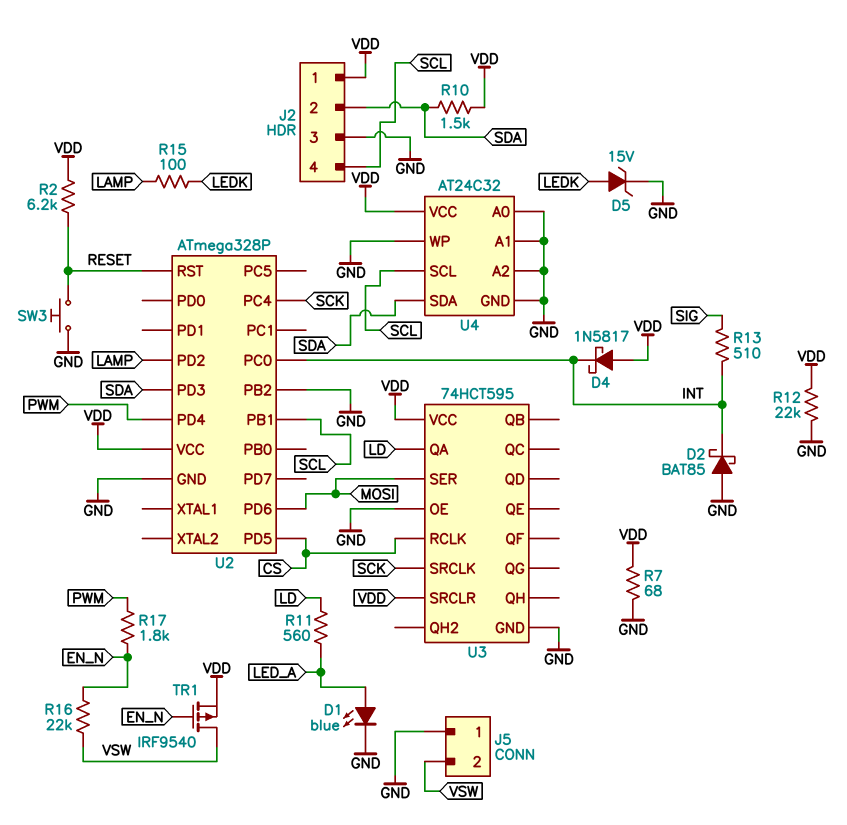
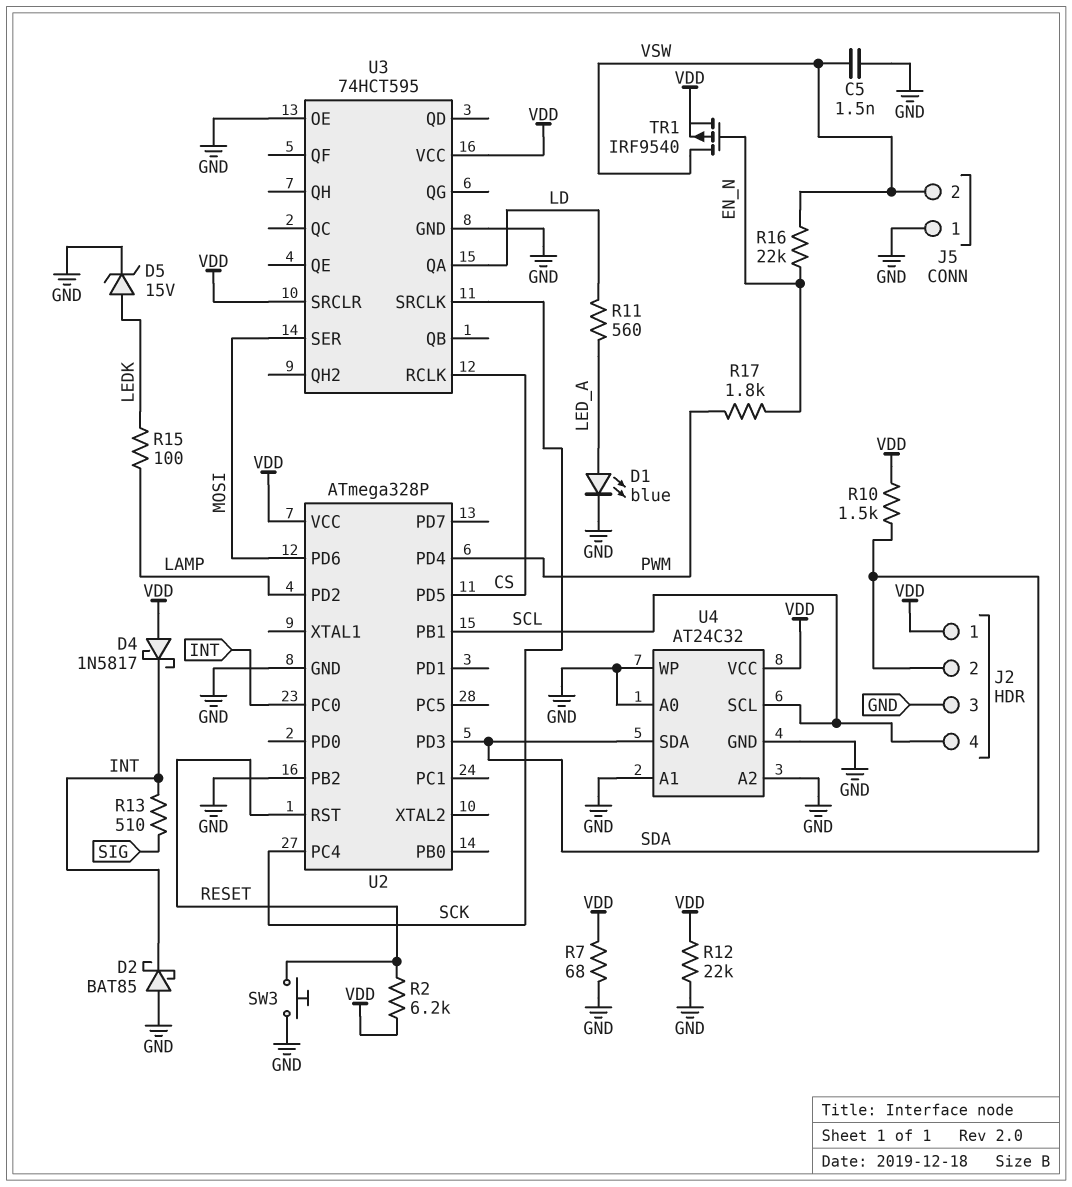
C5: none -> 1.5nF (GND, VSW)

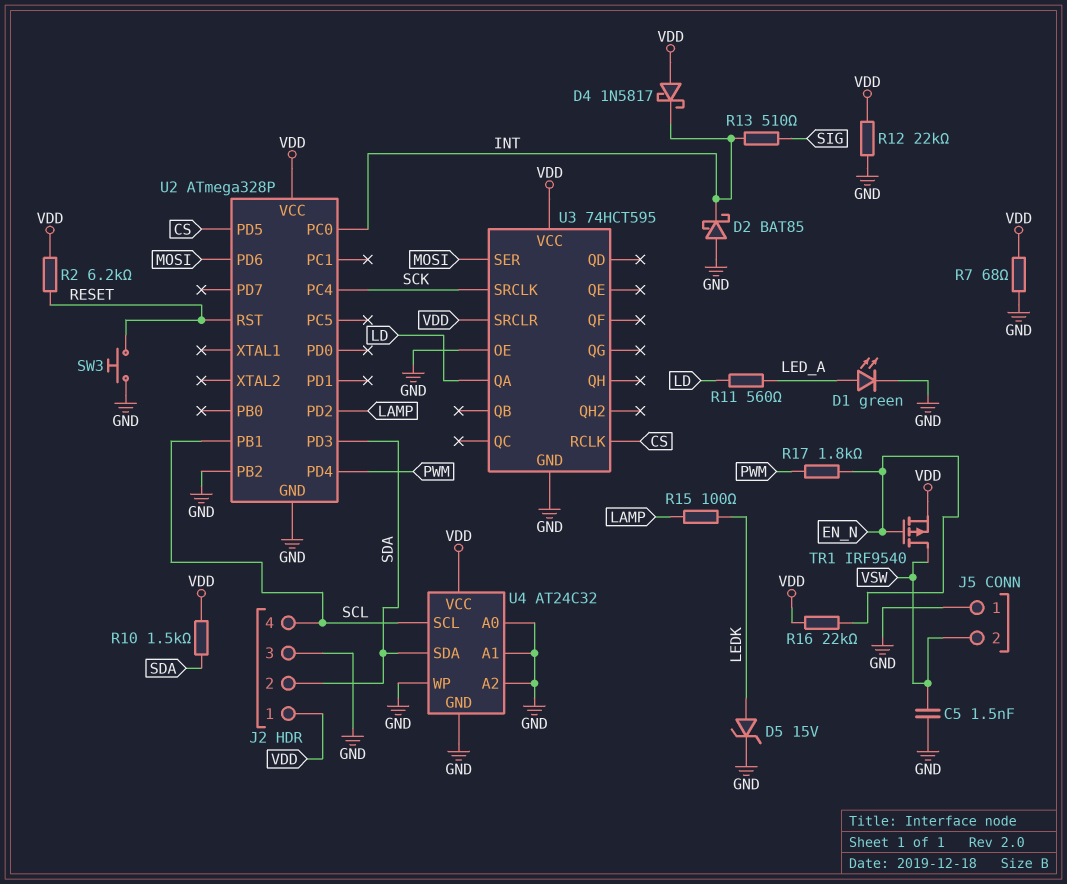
D1: LED blue (A LED_A, K GND) -> LED green (A LED_A, K GND)
R16: 22k (EN_N, VSW) -> 22k (EN_N, VDD)

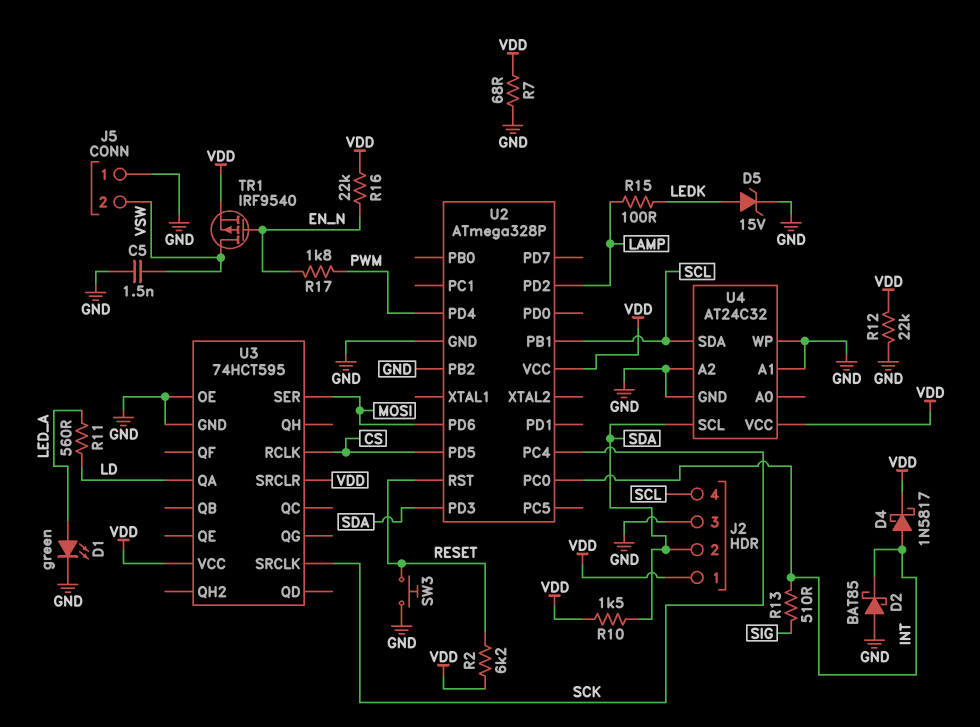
D4: schottky 1N5817 (A VDD, K INT) -> schottky 1N5817 (A INT, K VDD)
U4 pin A0: GND -> none
U4 pin SCL: SCL -> SDA
U4 pin SDA: SDA -> SCL

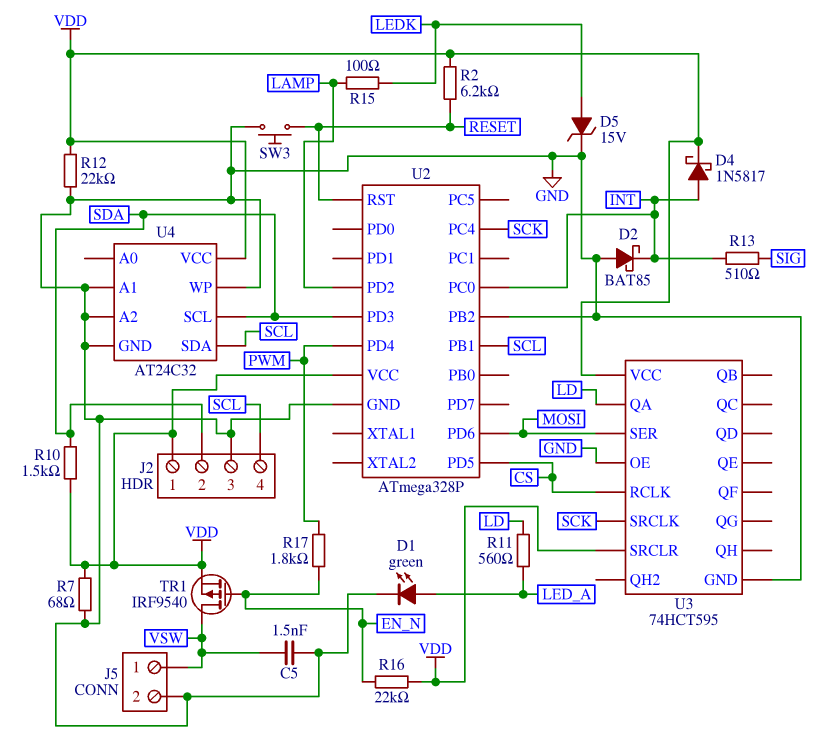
J5 pin 1: GND -> VSW
J5 pin 2: VSW -> GND

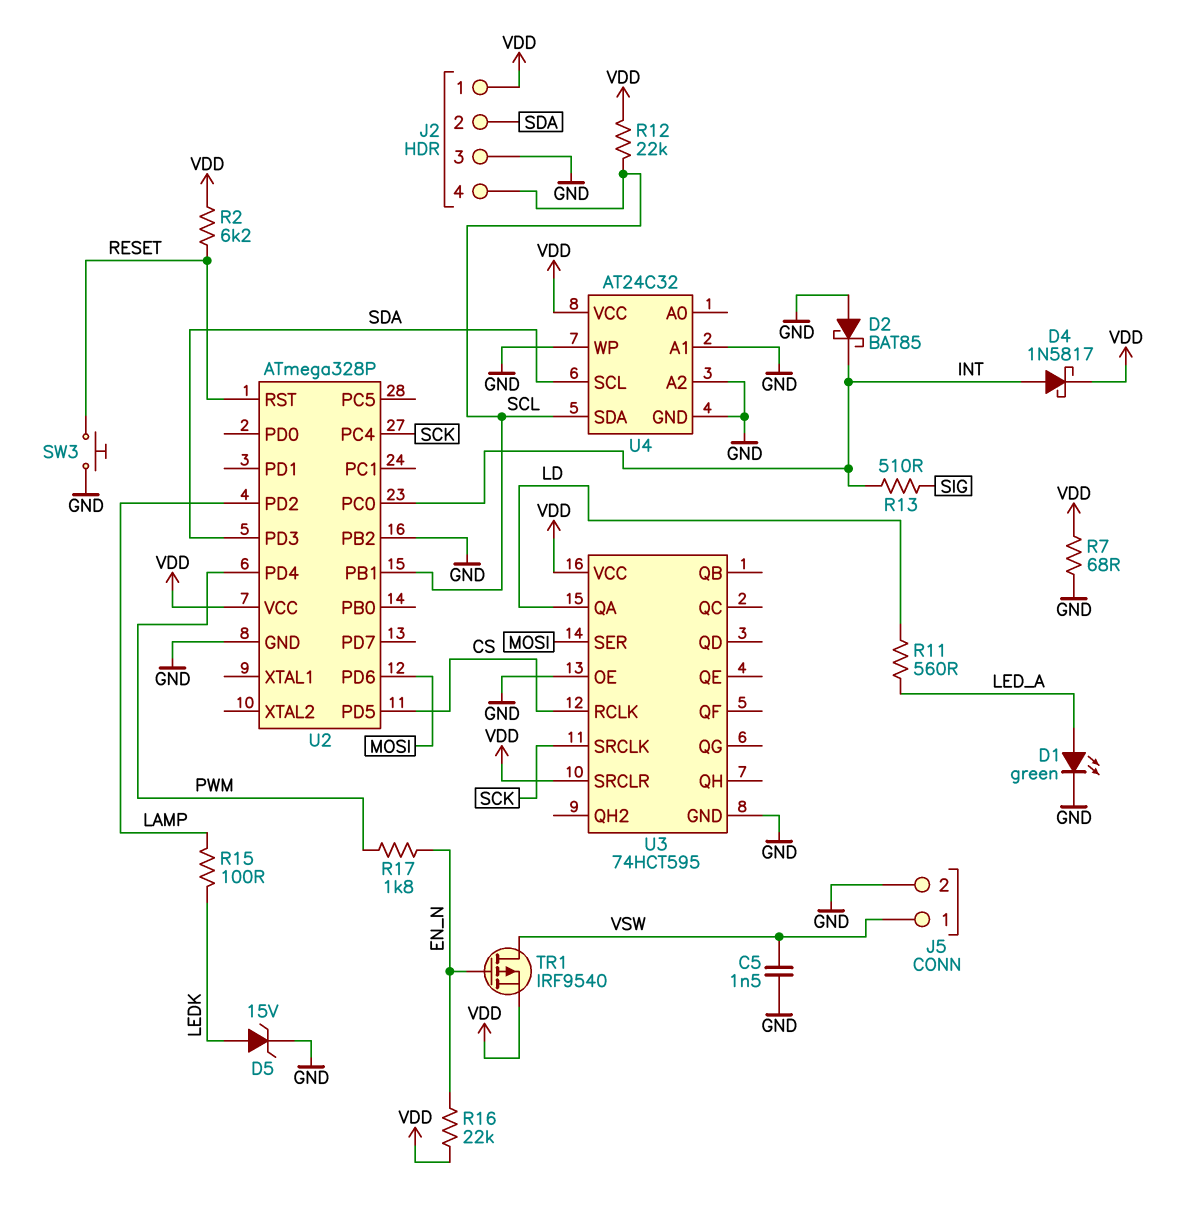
R10: 1.5k (SDA, VDD) -> none
R12: 22k (GND, VDD) -> 22k (SCL, VDD)

